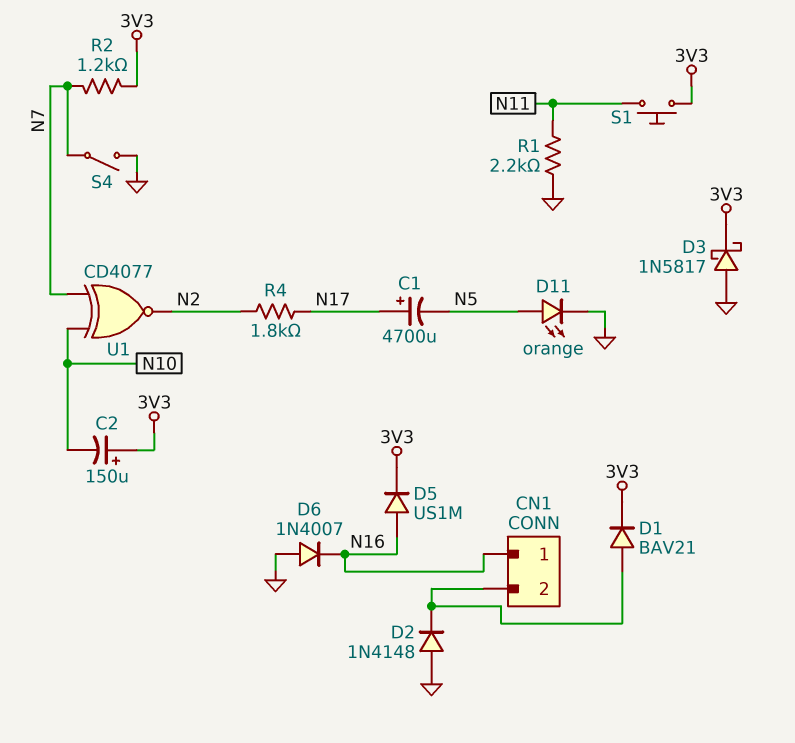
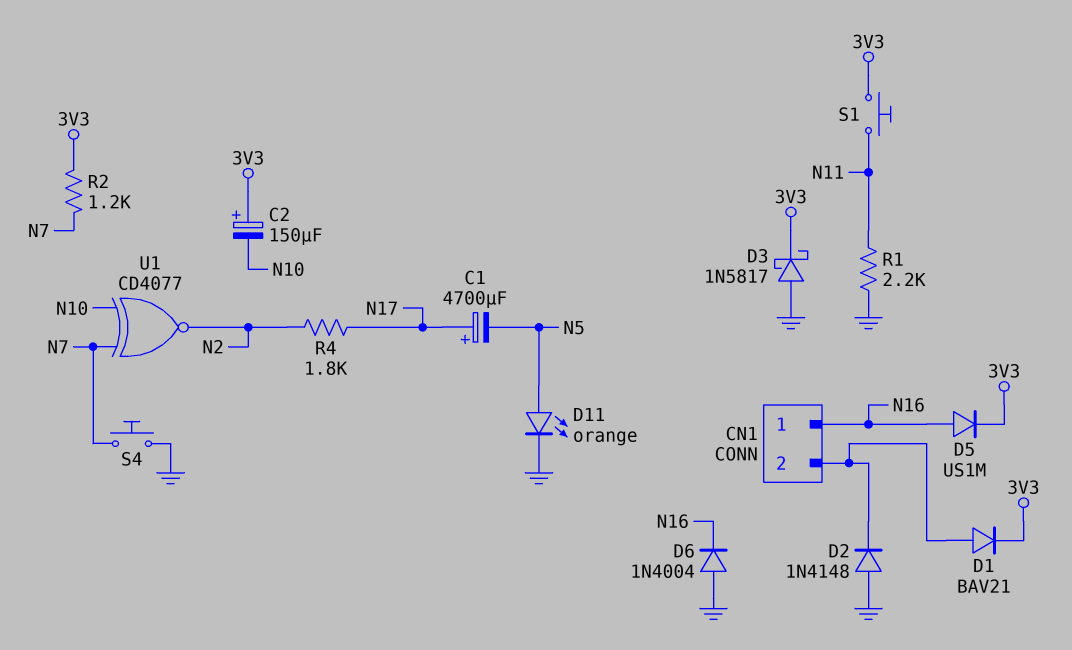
D6: diode 1N4007 (A GND, K N16) -> diode 1N4004 (A GND, K N16)
S4: switch (GND, N7) -> button (GND, N7)

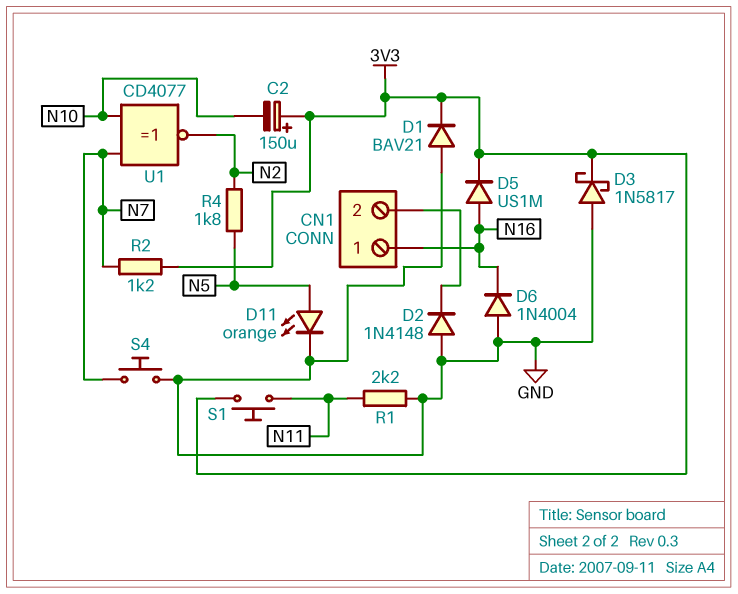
C1: 4700uF (plus N17, minus N5) -> none
D1: diode BAV21 (A CN1/2, K 3V3) -> diode BAV21 (A GND, K 3V3)
R4: 1.8k (N2, N17) -> 1.8k (N2, N5)

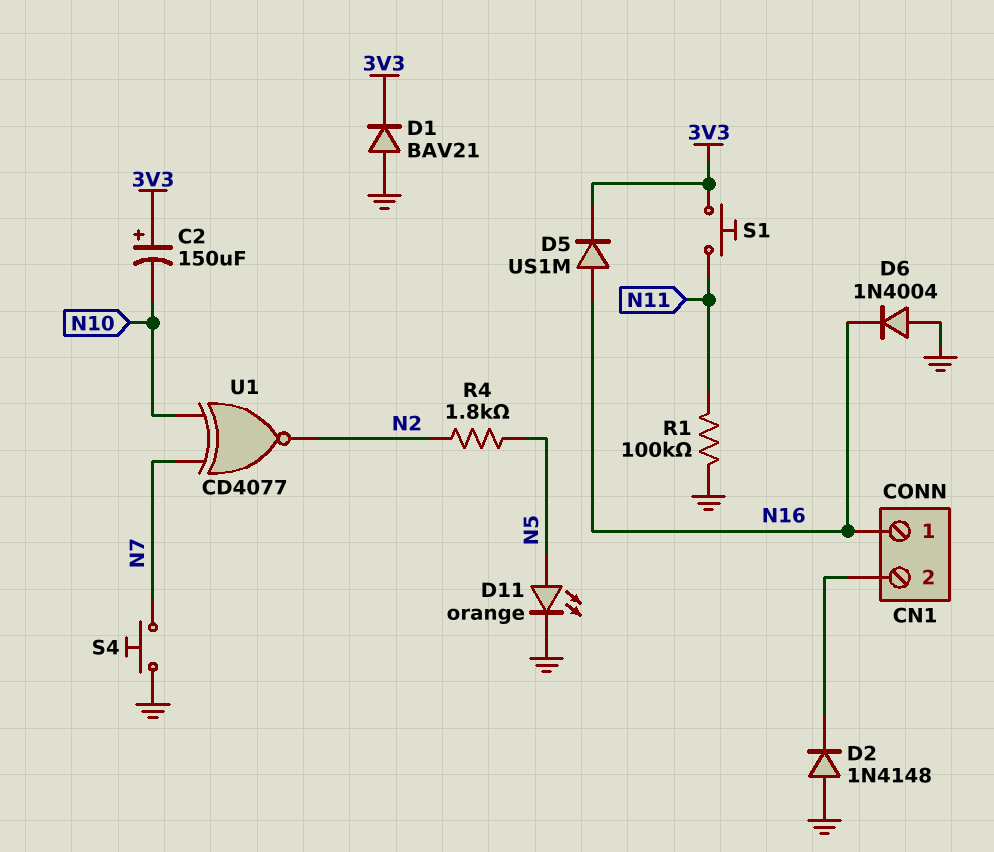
D3: schottky 1N5817 (A GND, K 3V3) -> none
R1: 2.2k (GND, N11) -> 100k (GND, N11)
R2: 1.2k (3V3, N7) -> none

